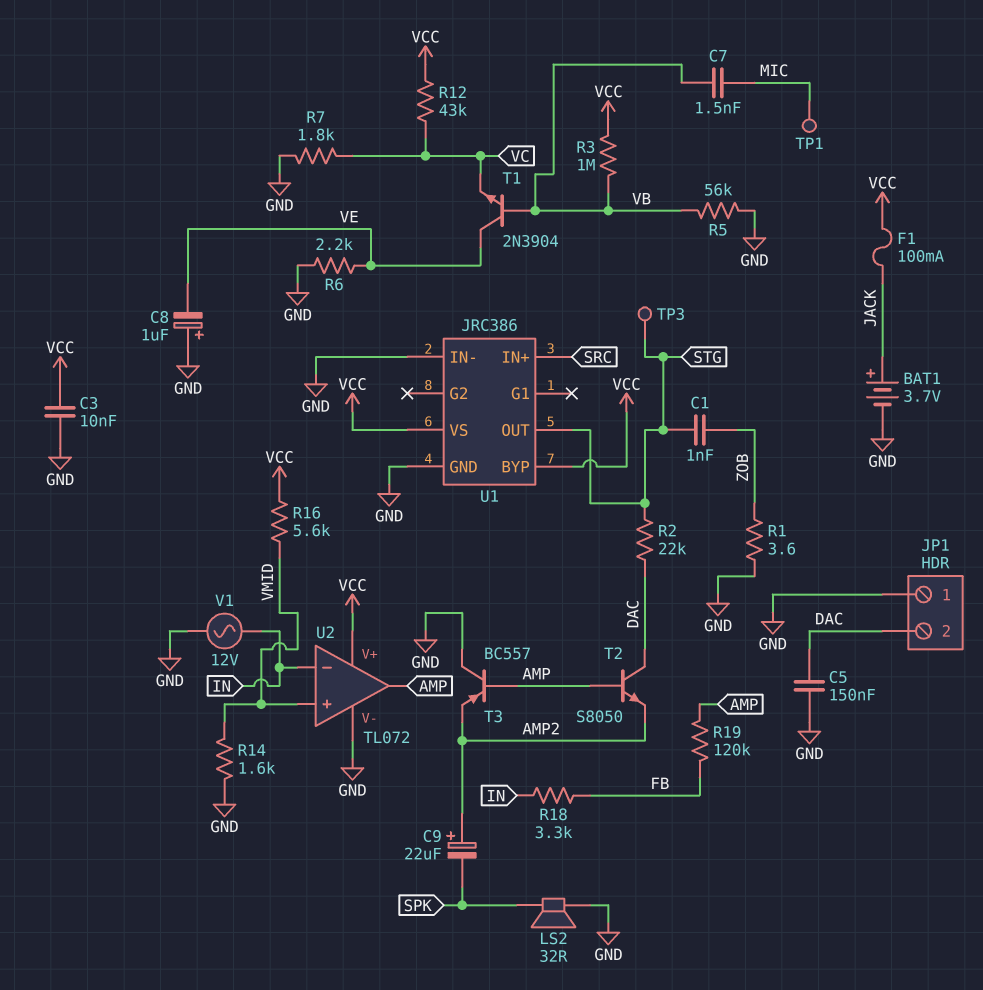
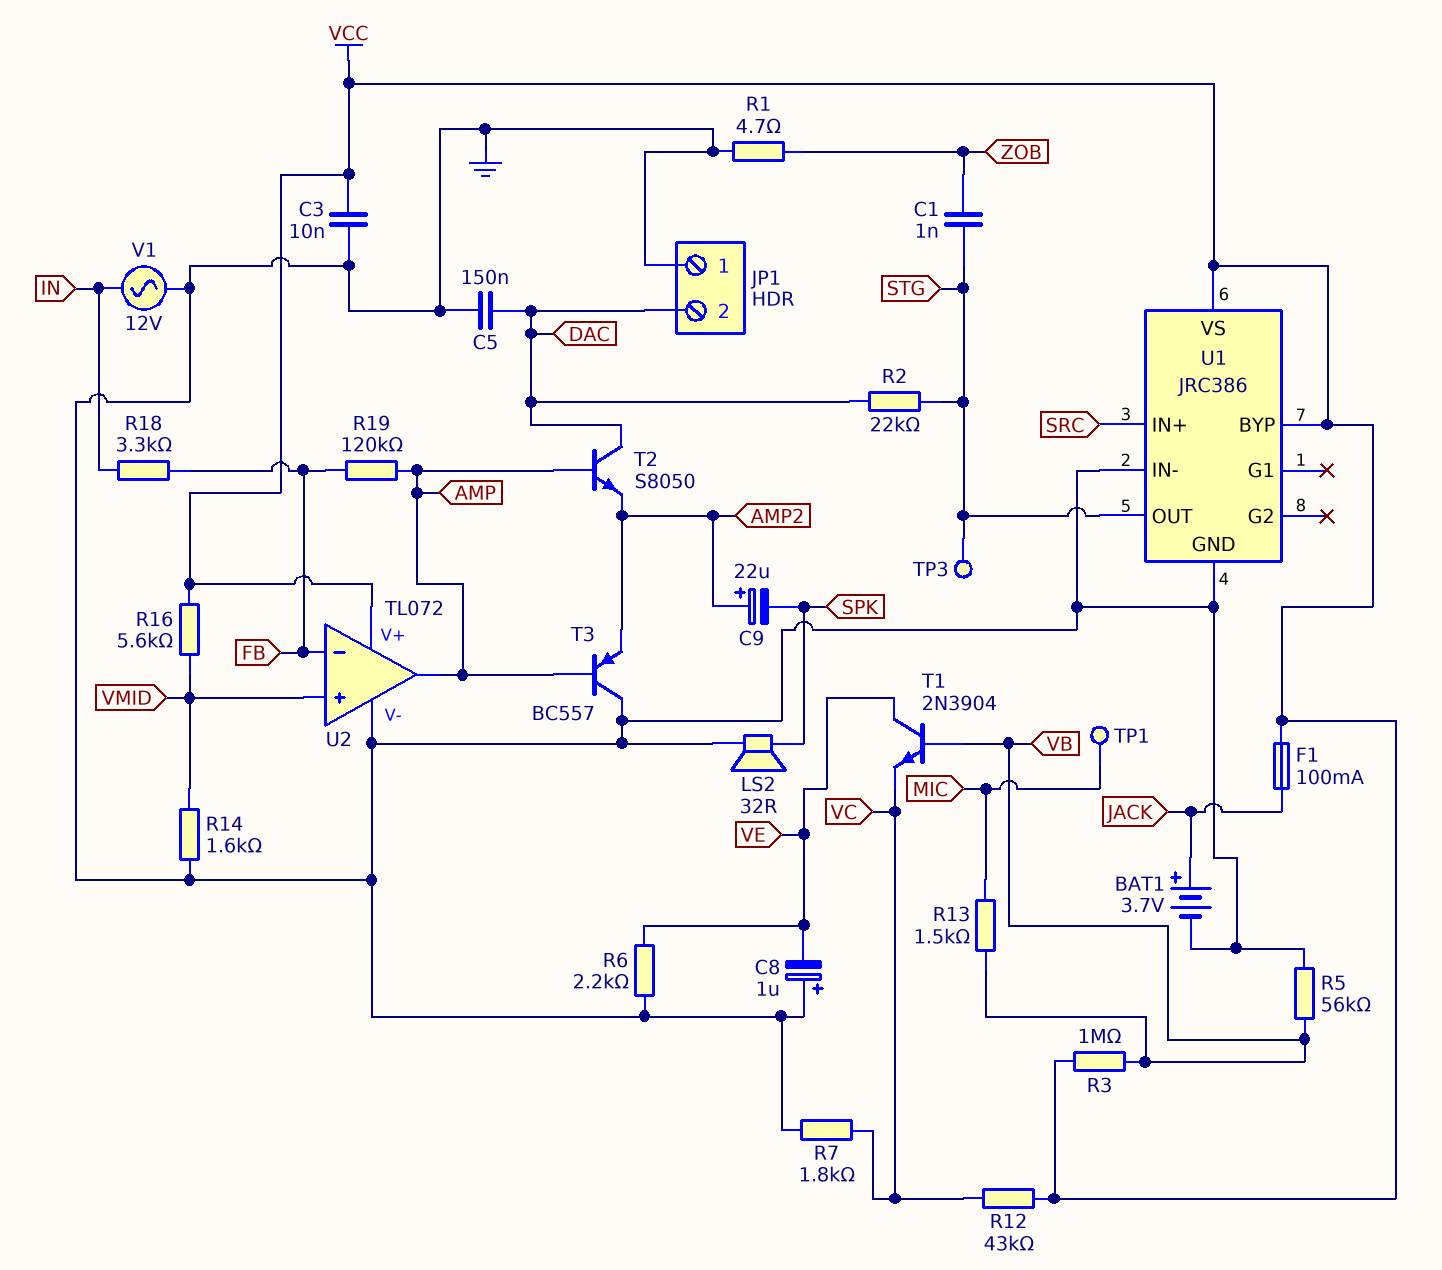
C7: 1.5nF (MIC, VB) -> none
R1: 3.6 (GND, ZOB) -> 4.7 (GND, ZOB)
R13: none -> 1.5k (MIC, VB)
U2 pin in-: IN -> FB

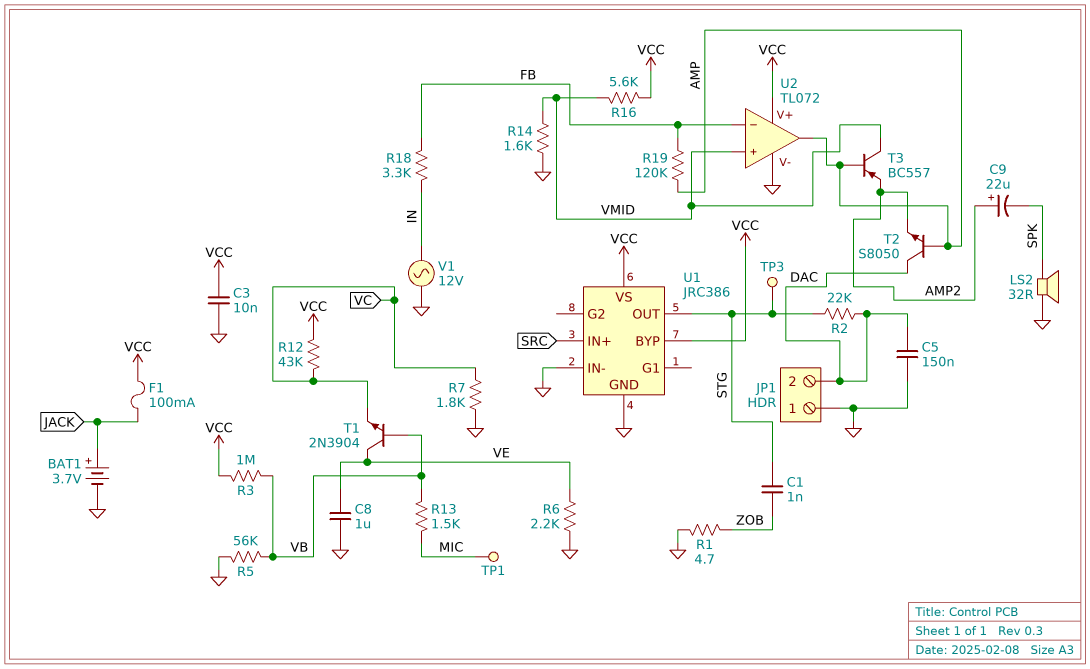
C8: 1uF (plus GND, minus VE) -> 1uF (GND, VE)
T3: PNP BC557 (B AMP, C GND, E AMP2) -> PNP BC557 (B AMP, C VMID, E AMP2)

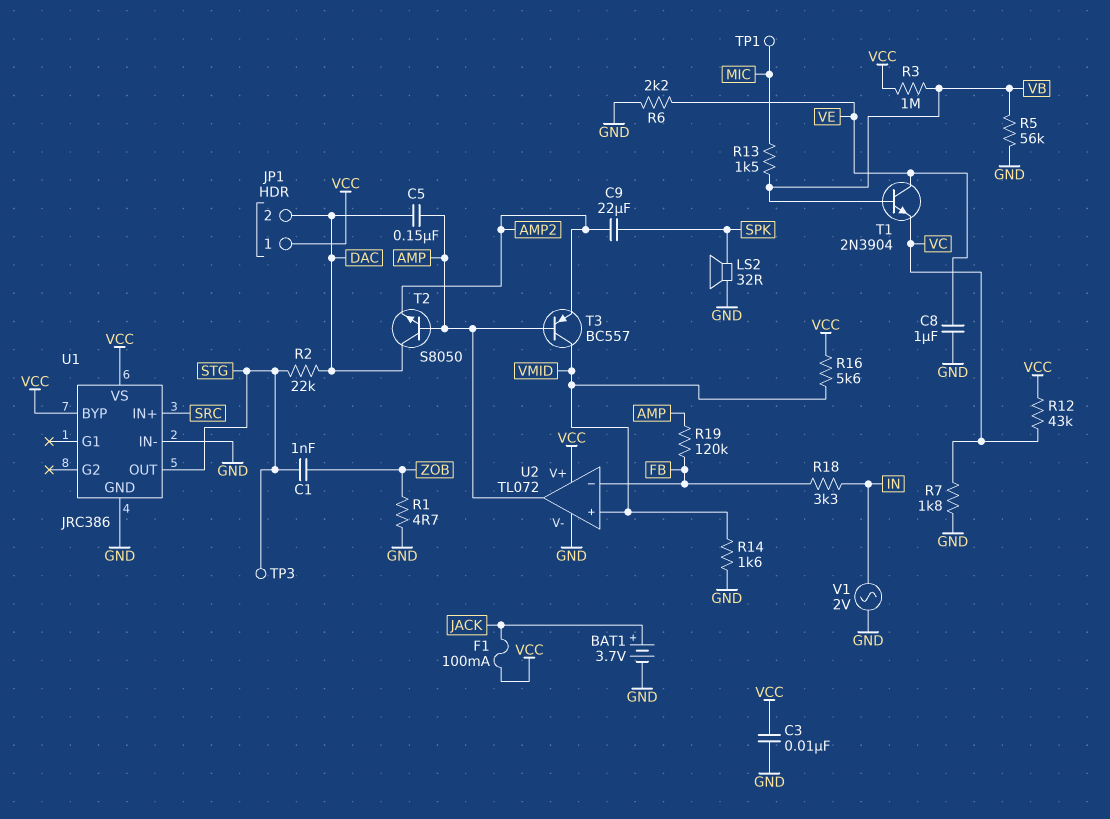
C5: 150nF (DAC, GND) -> 150nF (AMP, DAC)
C9: 22uF (plus AMP2, minus SPK) -> 22uF (AMP2, SPK)
JP1 pin 1: GND -> VCC
V1: AC 12V (GND, IN) -> AC 2V (GND, IN)

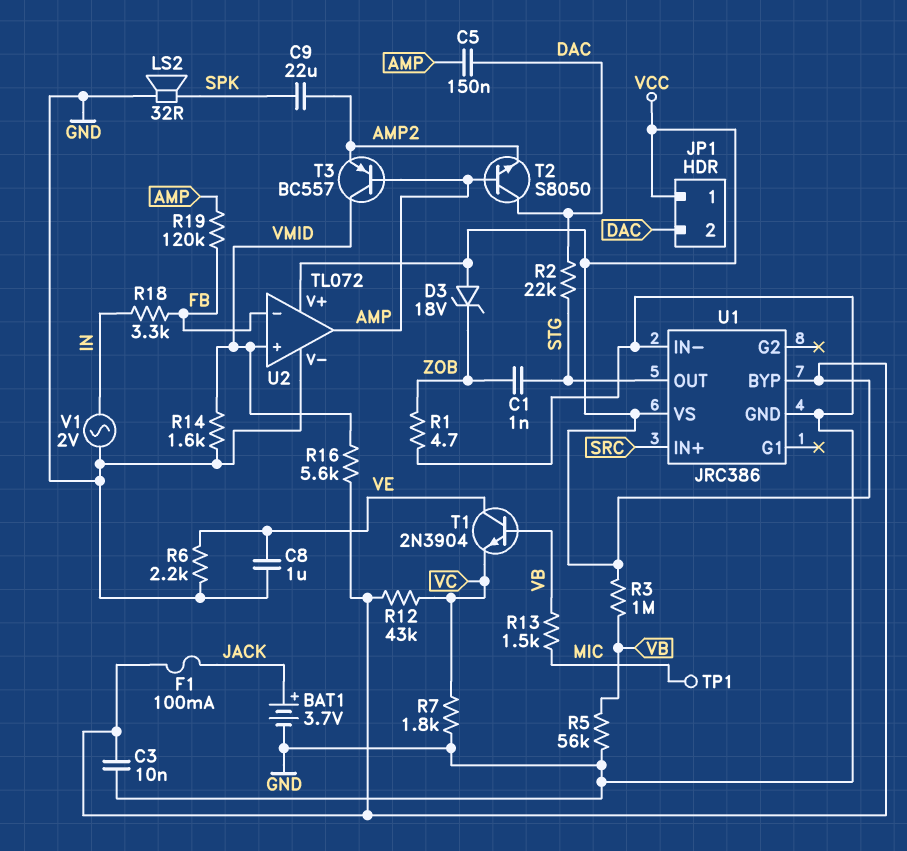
D3: none -> zener 18V (A VCC, K ZOB)
TP3: test point (STG) -> none

